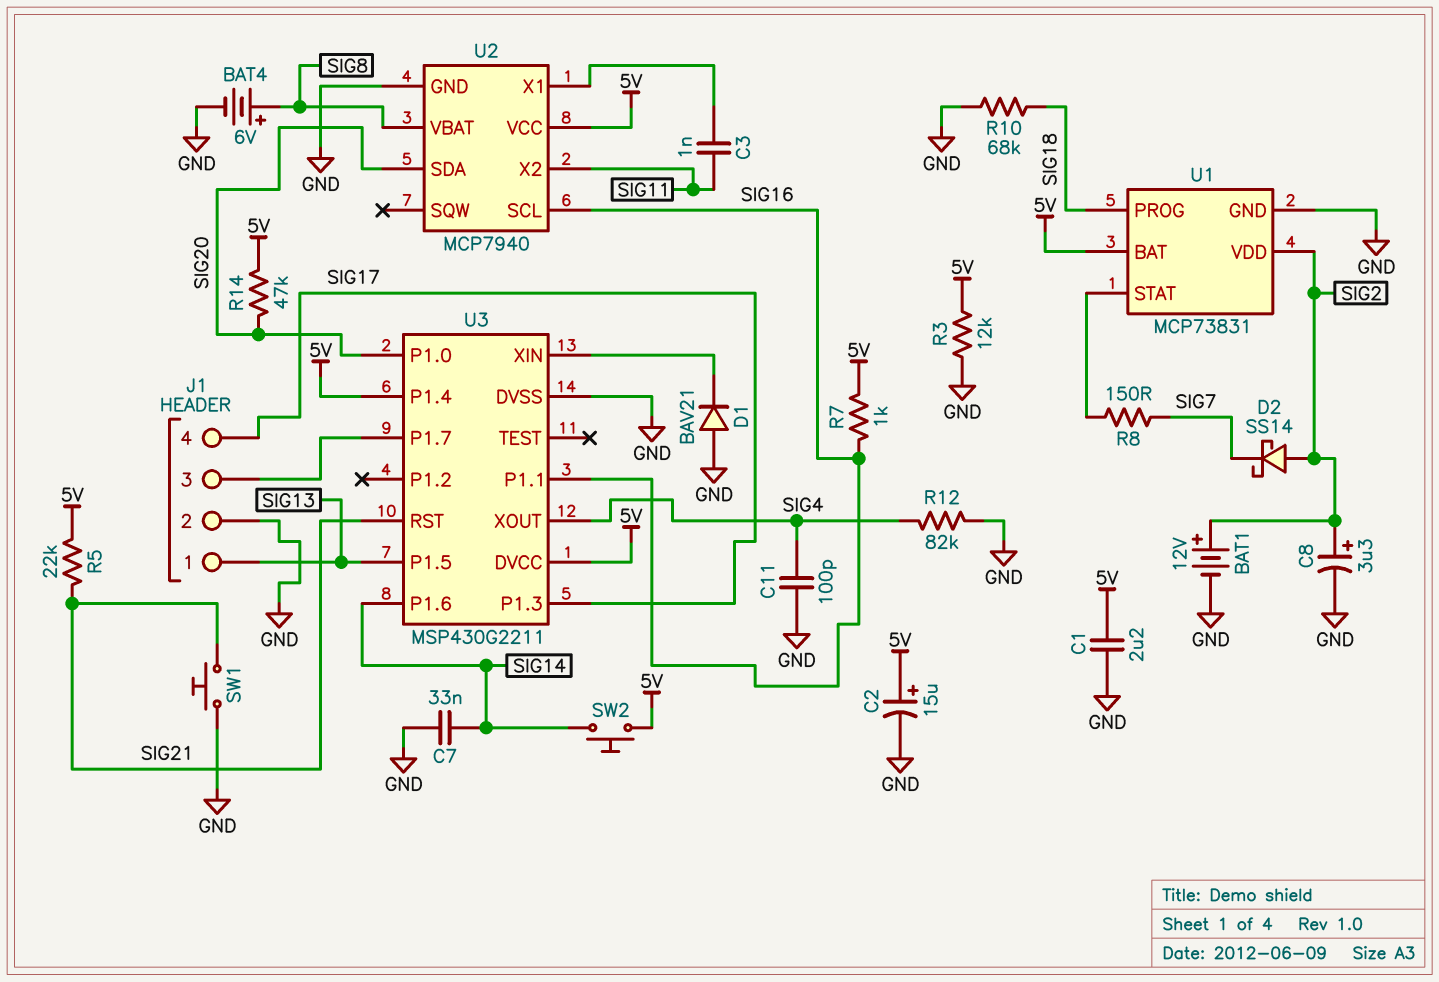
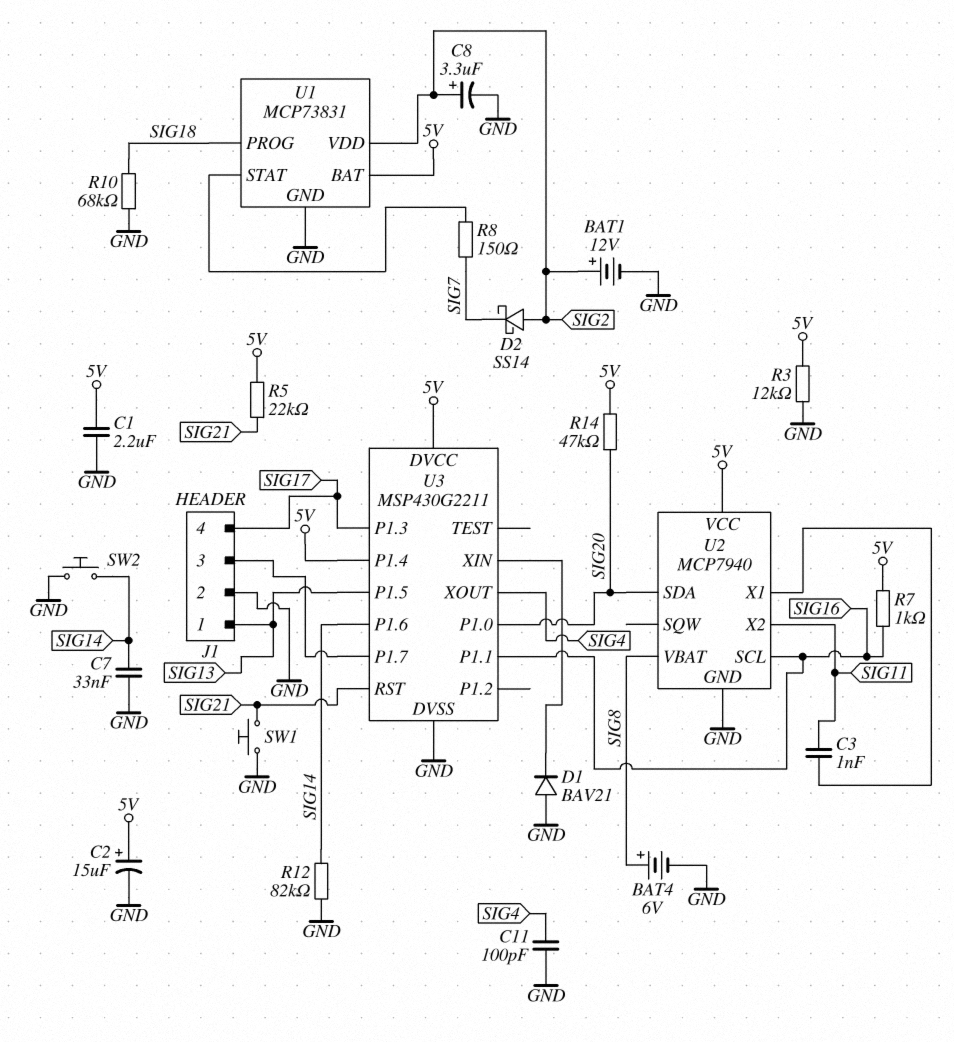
R12: 82k (GND, SIG4) -> 82k (GND, SIG14)
SW2: button (5V, SIG14) -> button (GND, SIG14)

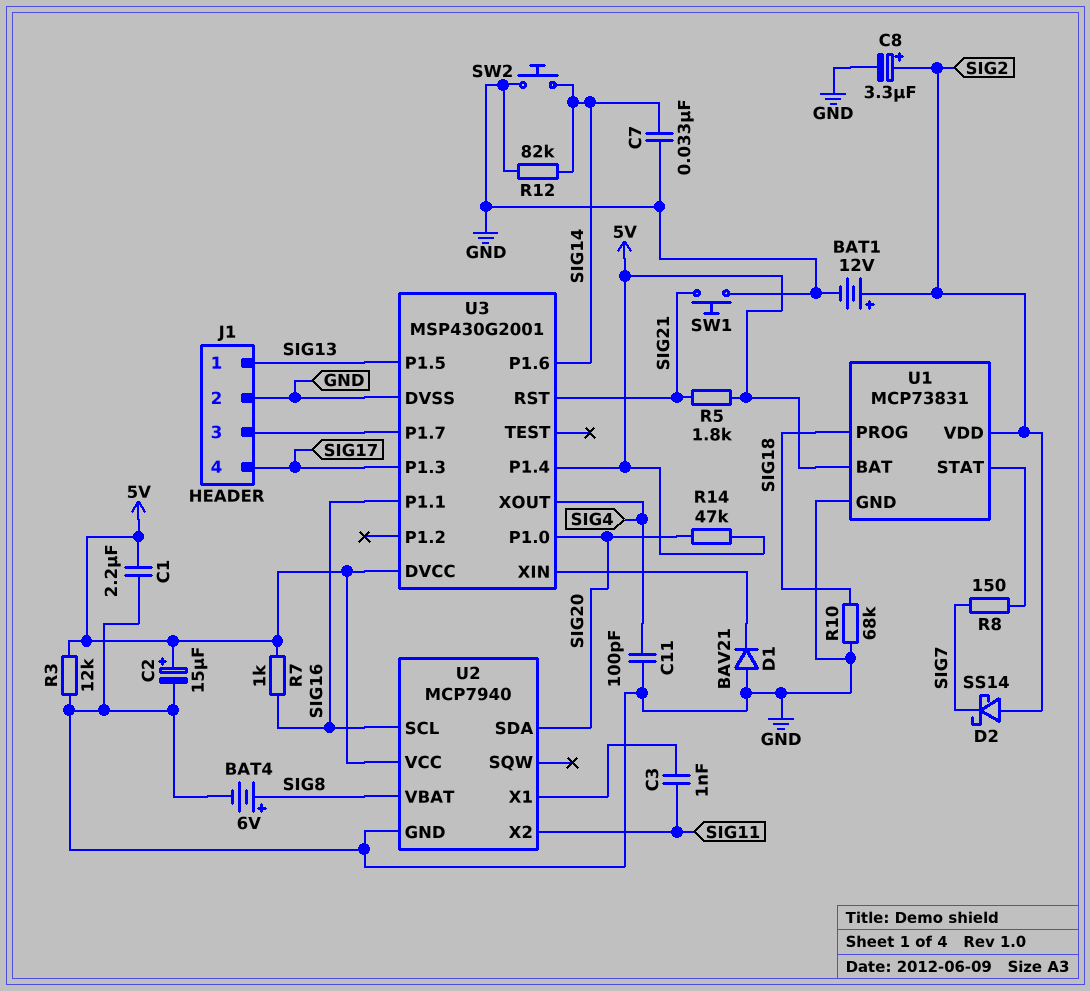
R5: 22k (5V, SIG21) -> 1.8k (5V, SIG21)
U3: MSP430G2211 -> MSP430G2001

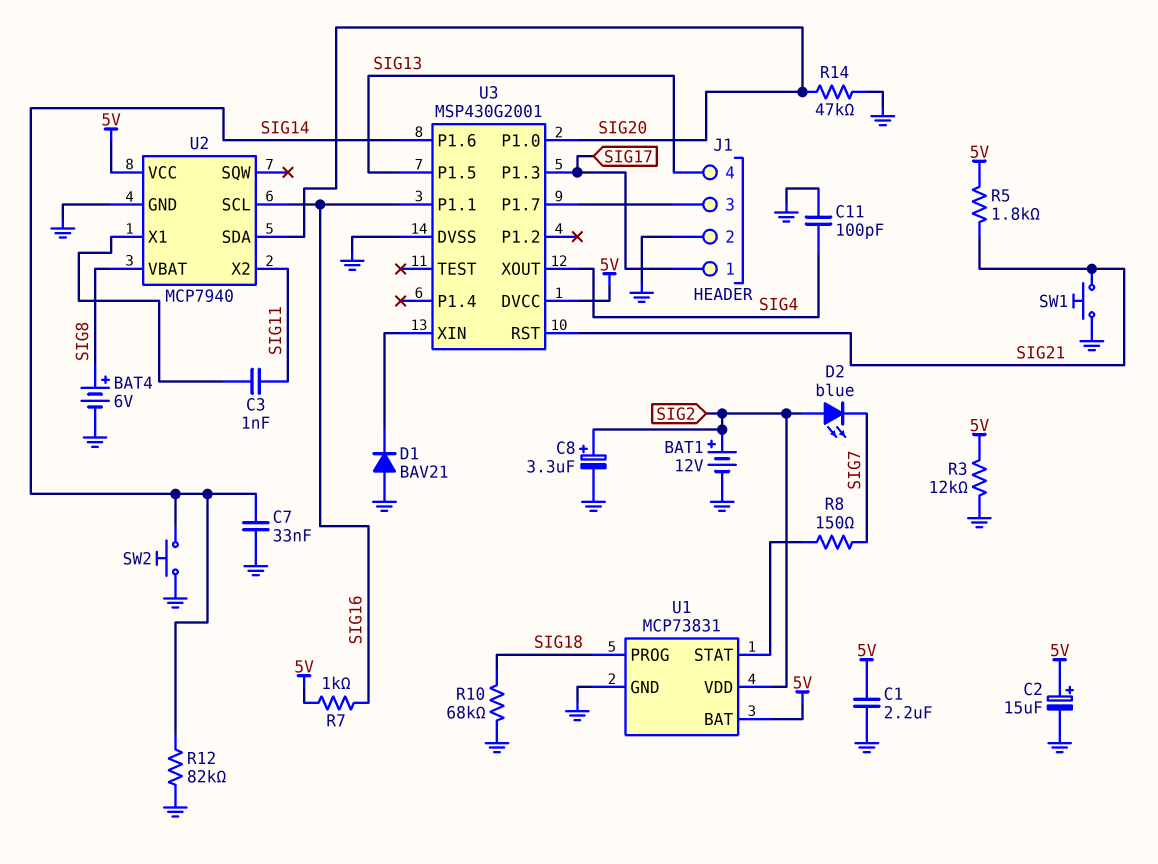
D2: schottky SS14 (A SIG2, K SIG7) -> LED blue (A SIG2, K SIG7)
J1 pin 1: SIG13 -> SIG17
J1 pin 4: SIG17 -> SIG13
R14: 47k (5V, SIG20) -> 47k (GND, SIG20)
U3 pin P1.4: 5V -> none

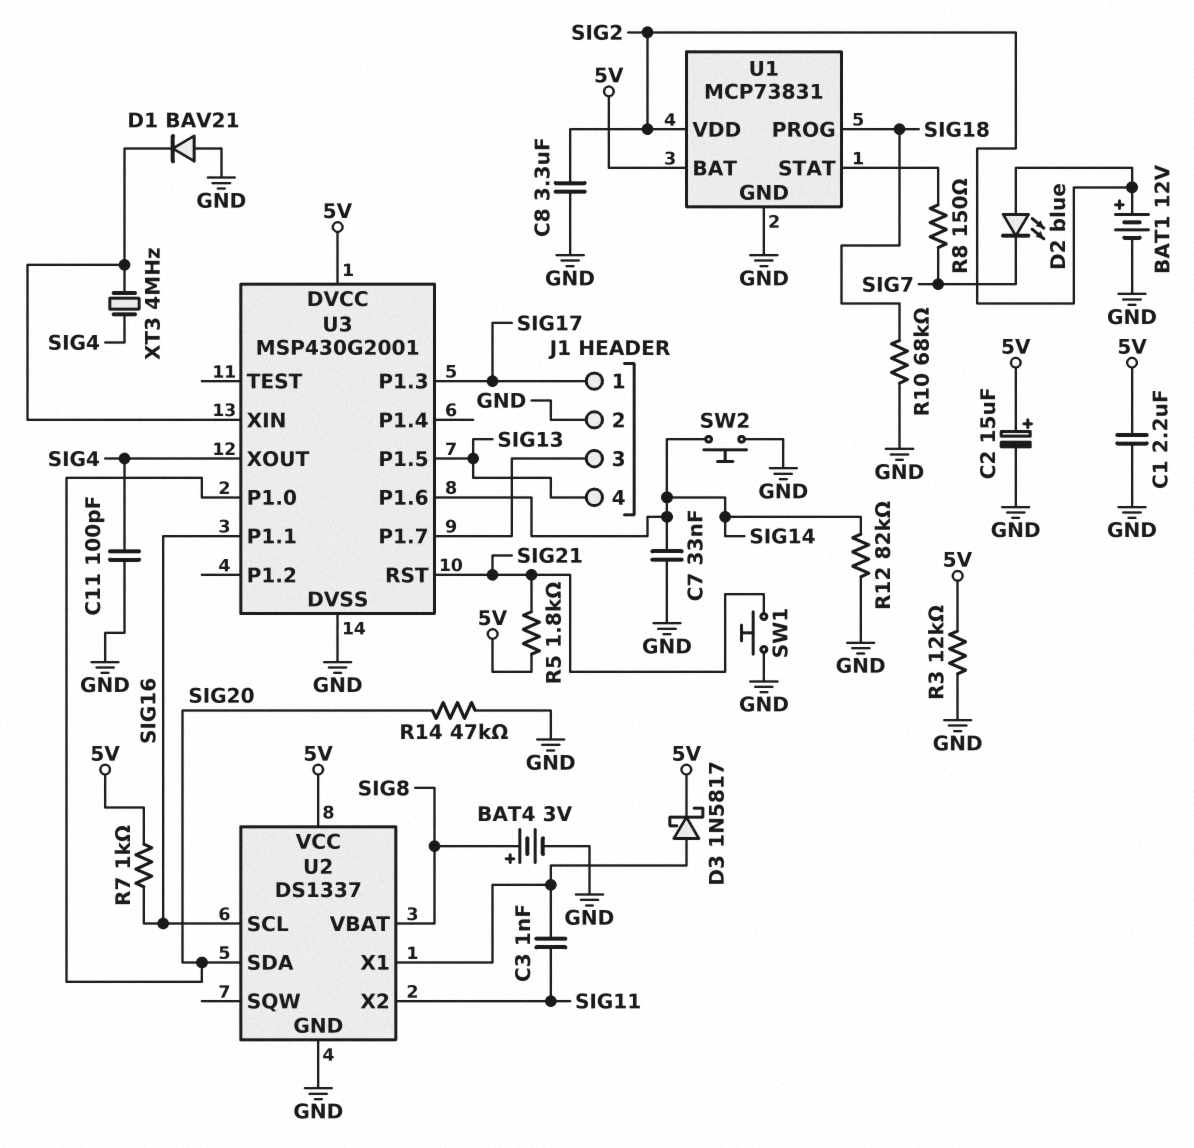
BAT4: 6V (plus SIG8, minus GND) -> 3V (plus SIG8, minus GND)
C8: 3.3uF (plus SIG2, minus GND) -> 3.3uF (GND, SIG2)
D3: none -> schottky 1N5817 (A U2/X1, K 5V)
U2: MCP7940 -> DS1337
XT3: none -> 4MHz (SIG4, U3/XIN)

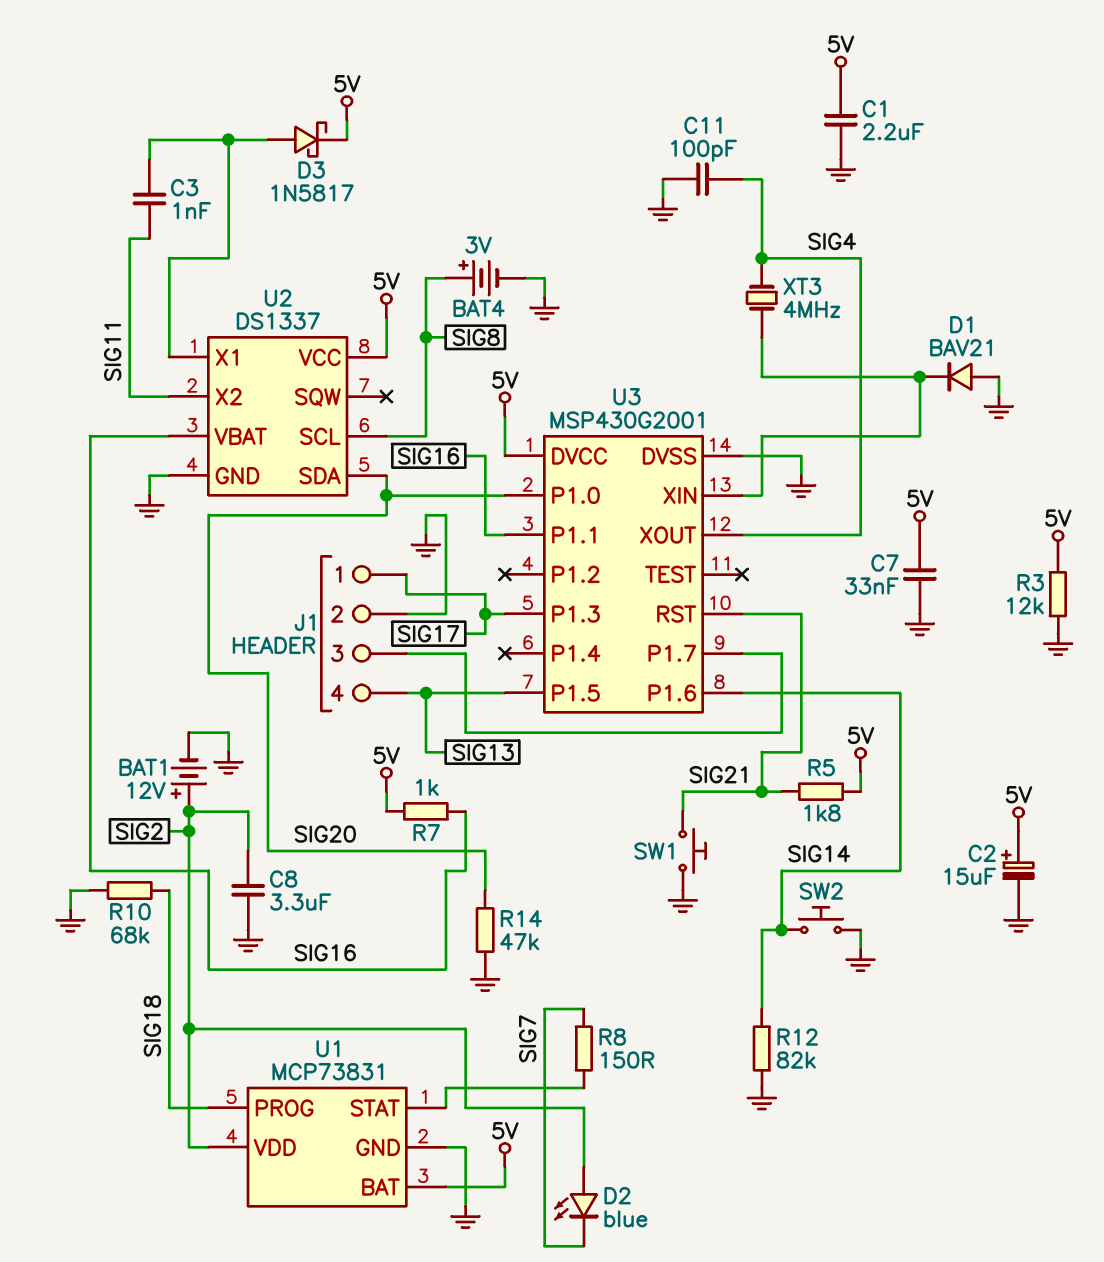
C7: 33nF (GND, SIG14) -> 33nF (5V, GND)
U2 pin SCL: SIG16 -> SIG8
U2 pin VBAT: SIG8 -> SIG16

